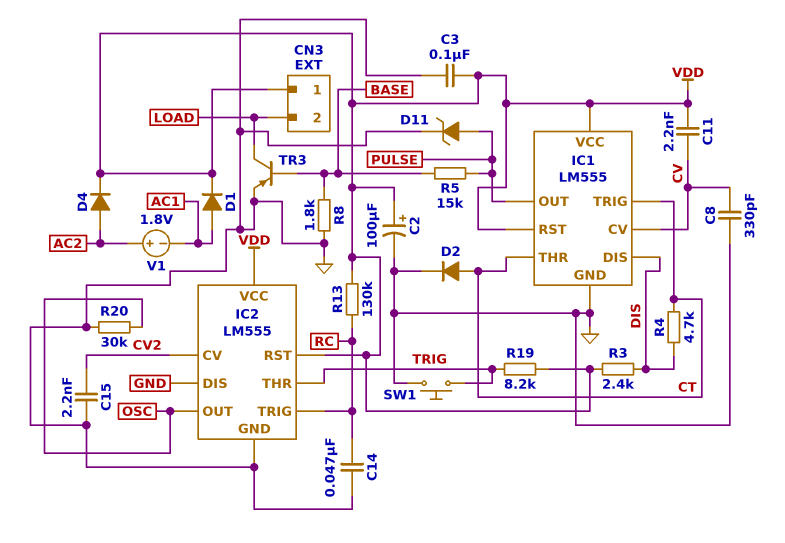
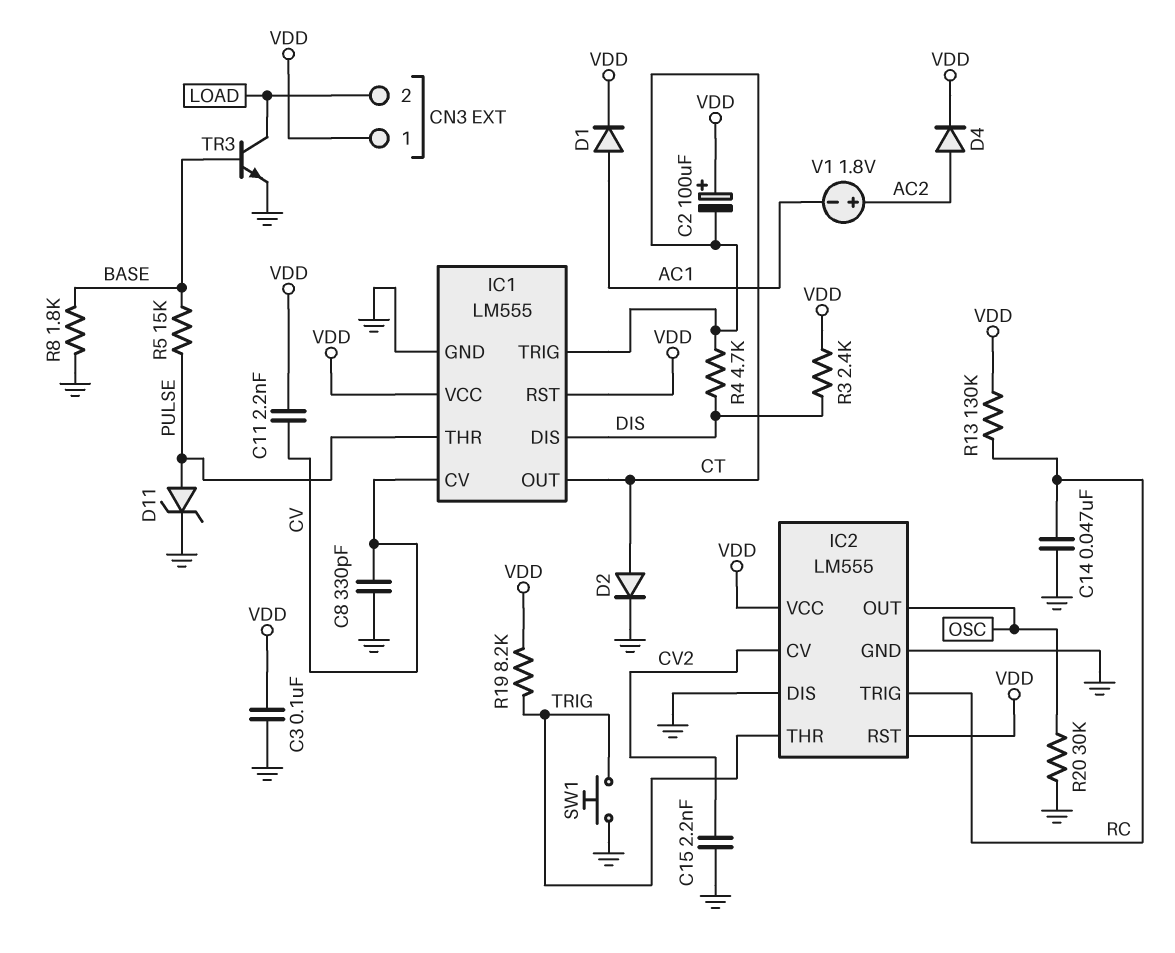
C2: 100uF (plus VDD, minus GND) -> 100uF (plus VDD, minus CT)
IC1 pin OUT: PULSE -> CT
IC1 pin THR: CT -> PULSE
TR3: PNP (B BASE, C LOAD, E GND) -> NPN (B BASE, C LOAD, E GND)

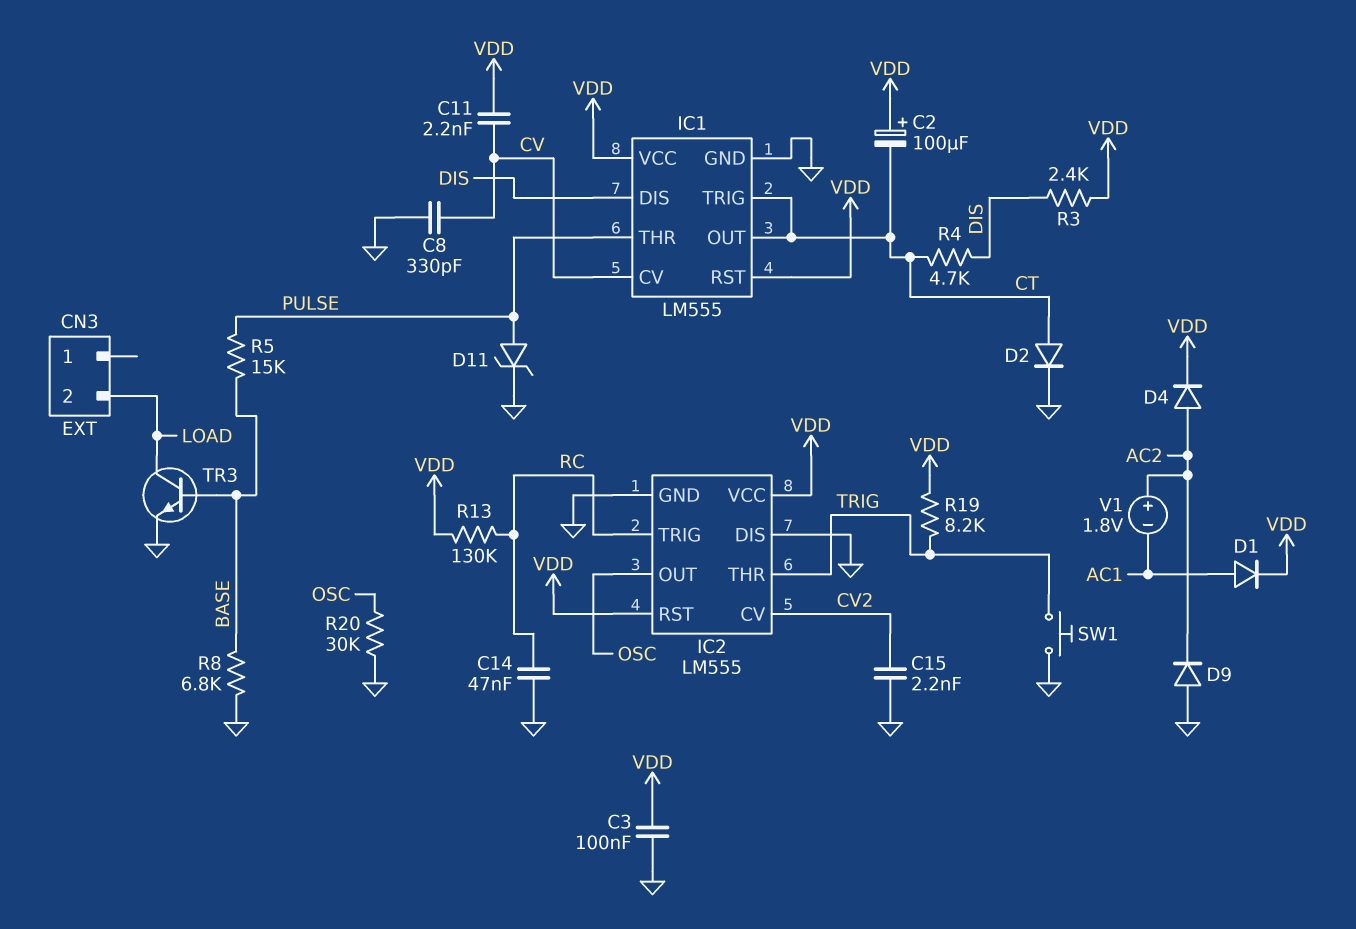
CN3 pin 1: VDD -> none
D9: none -> diode (A GND, K AC2)
R8: 1.8k (BASE, GND) -> 6.8k (BASE, GND)

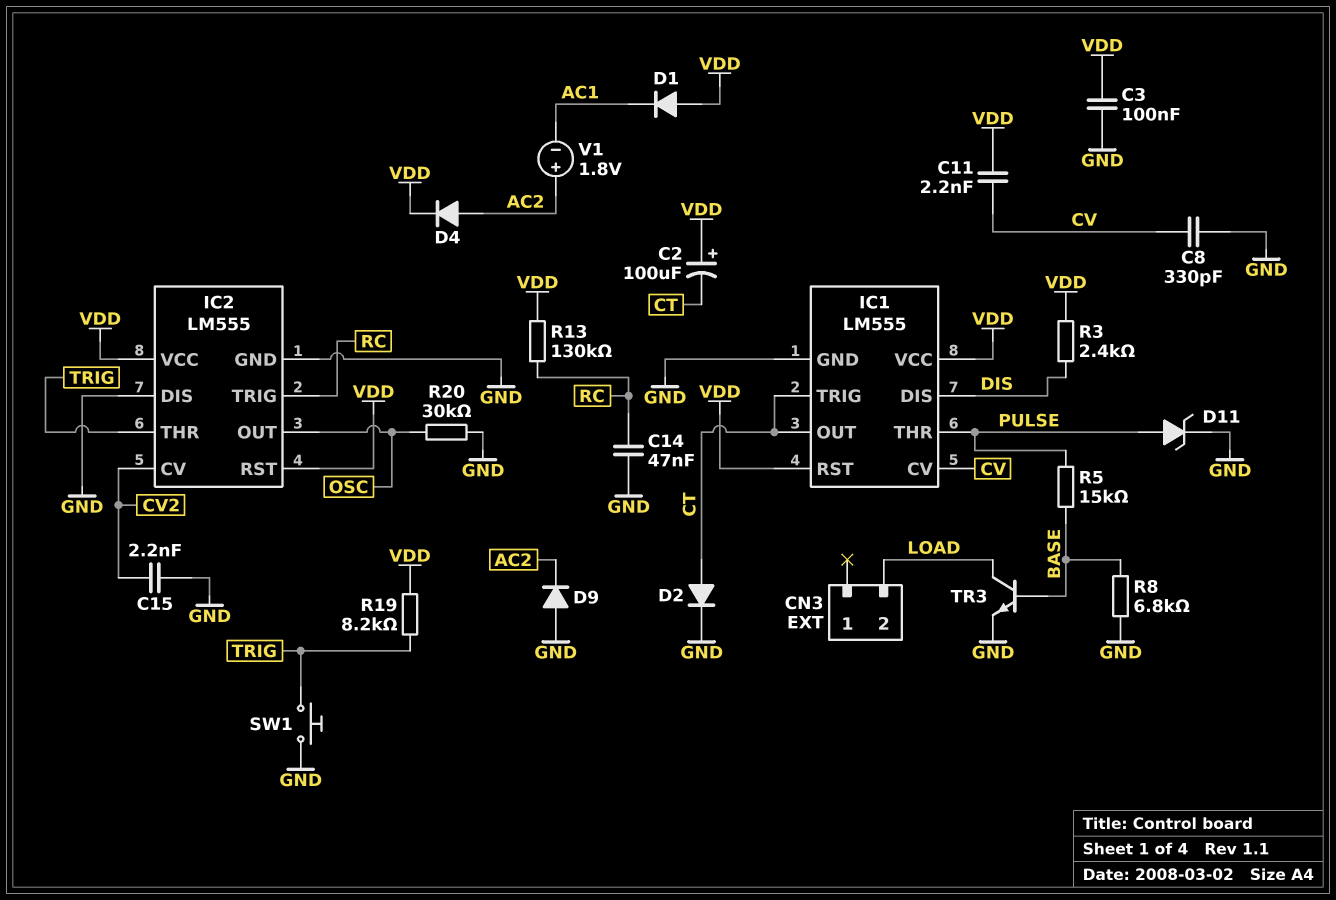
D1: diode (A AC1, K VDD) -> diode (A VDD, K AC1)
R4: 4.7k (CT, DIS) -> none

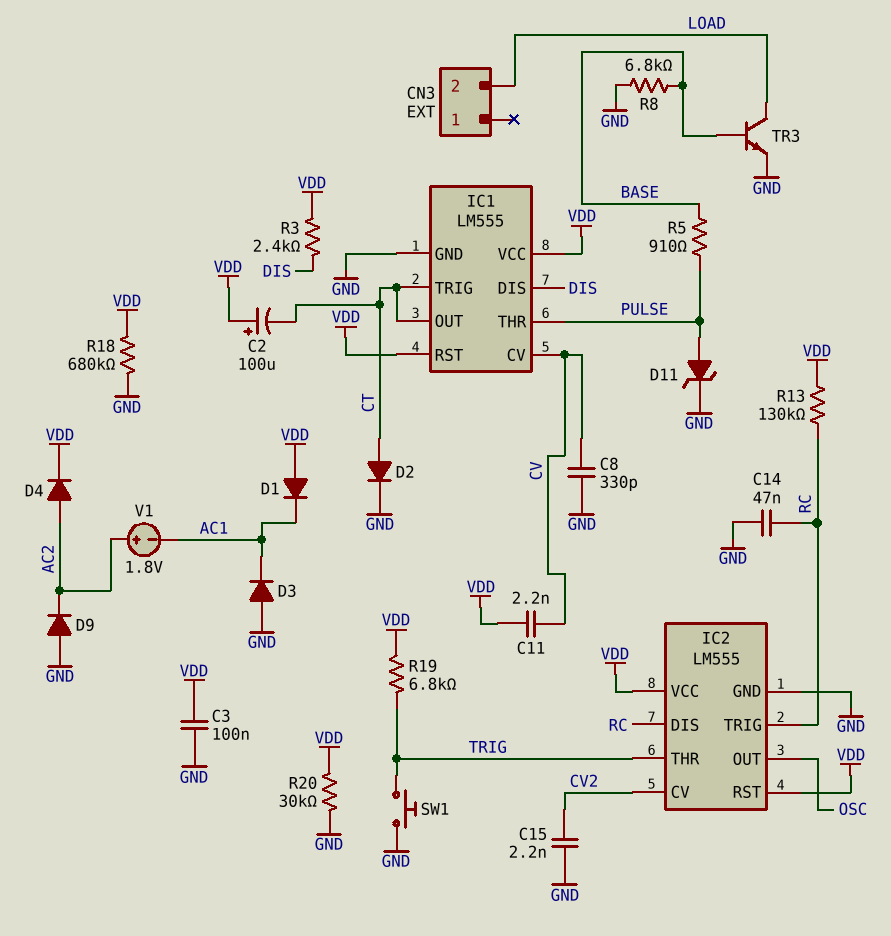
D3: none -> diode (A GND, K AC1)
IC2 pin DIS: GND -> RC
R5: 15k (BASE, PULSE) -> 910 (BASE, PULSE)
R18: none -> 680k (GND, VDD)
R19: 8.2k (TRIG, VDD) -> 6.8k (TRIG, VDD)
R20: 30k (GND, OSC) -> 30k (GND, VDD)

